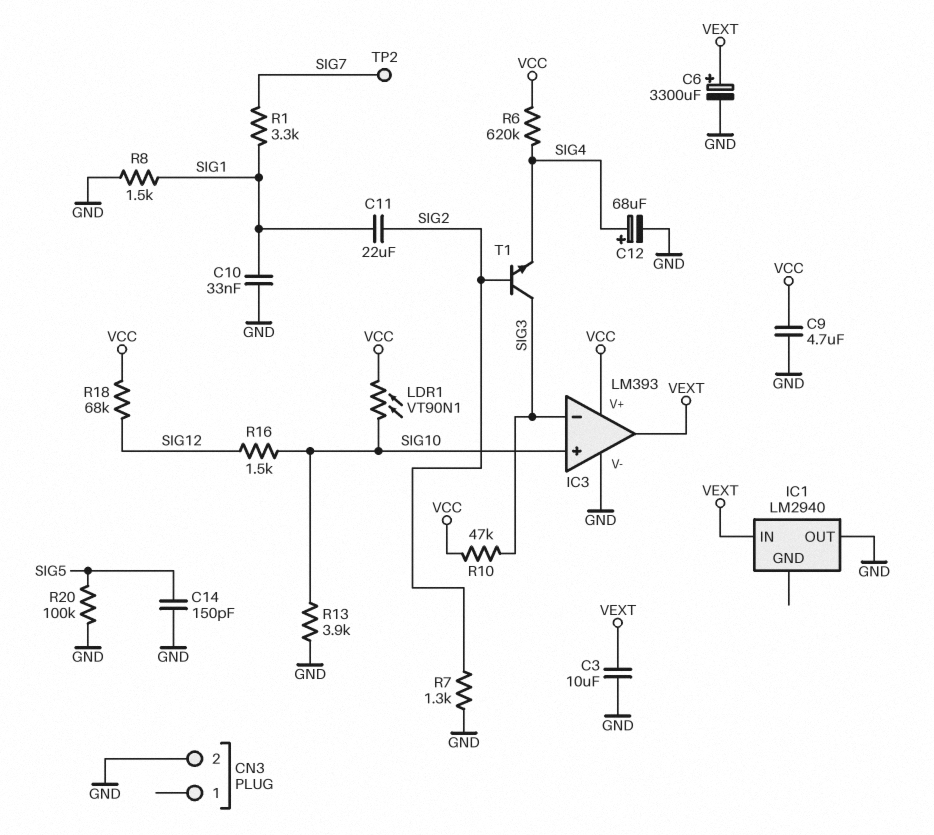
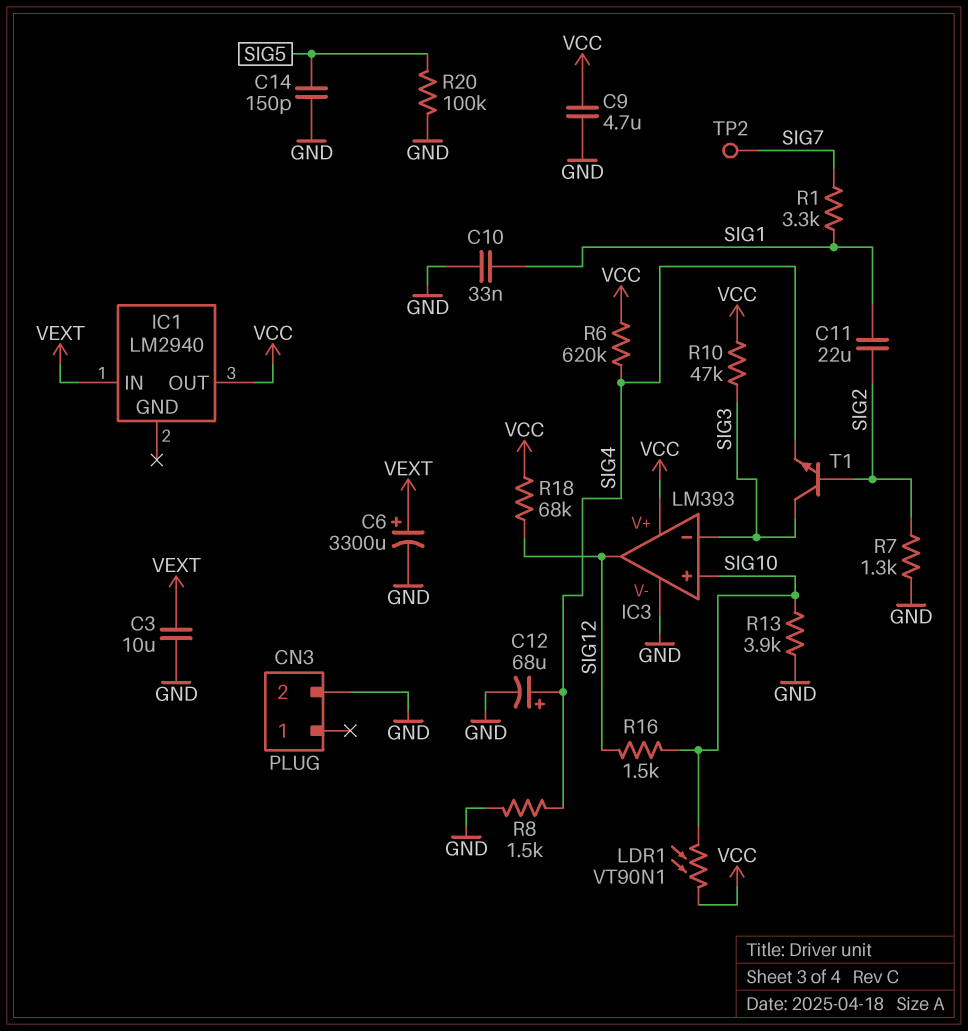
IC1 pin OUT: GND -> VCC
IC3 pin out: VEXT -> SIG12
R8: 1.5k (GND, SIG1) -> 1.5k (GND, SIG4)

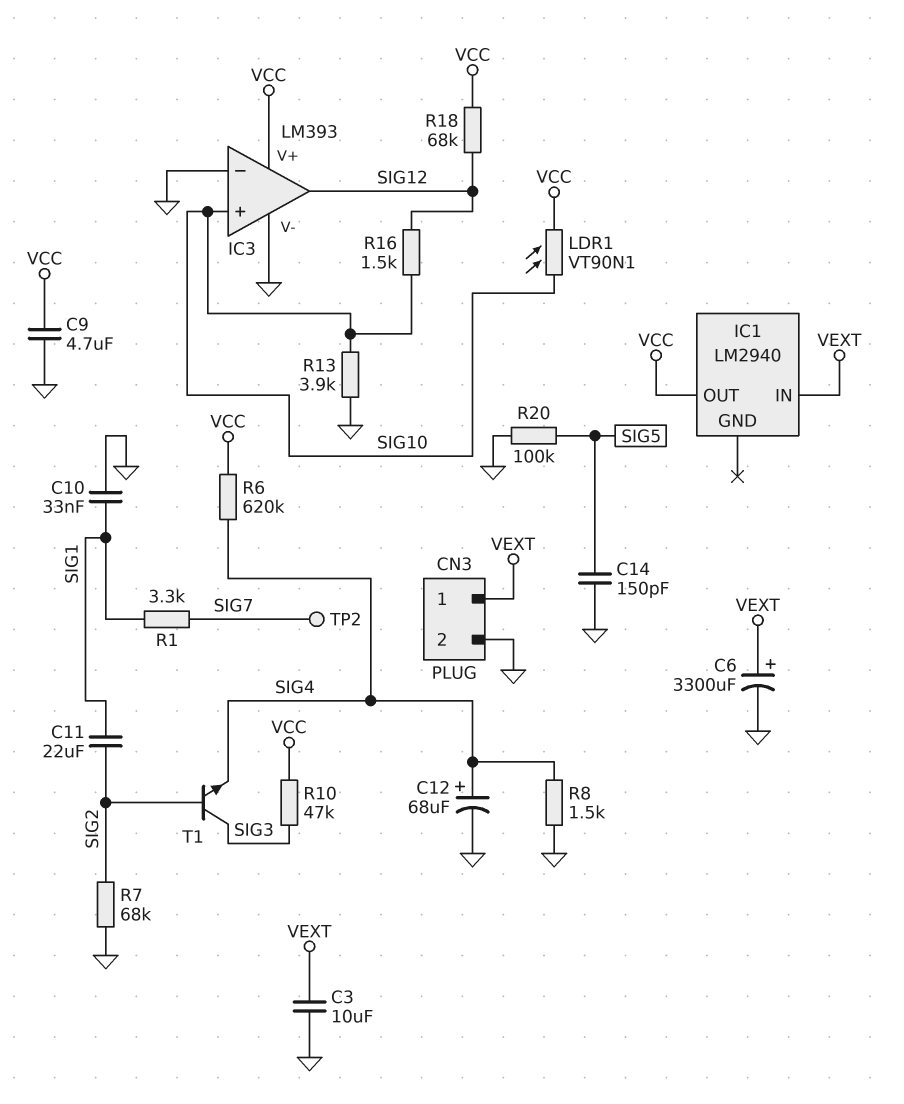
CN3 pin 1: none -> VEXT
IC3 pin in-: SIG3 -> GND
R7: 1.3k (GND, SIG2) -> 68k (GND, SIG2)

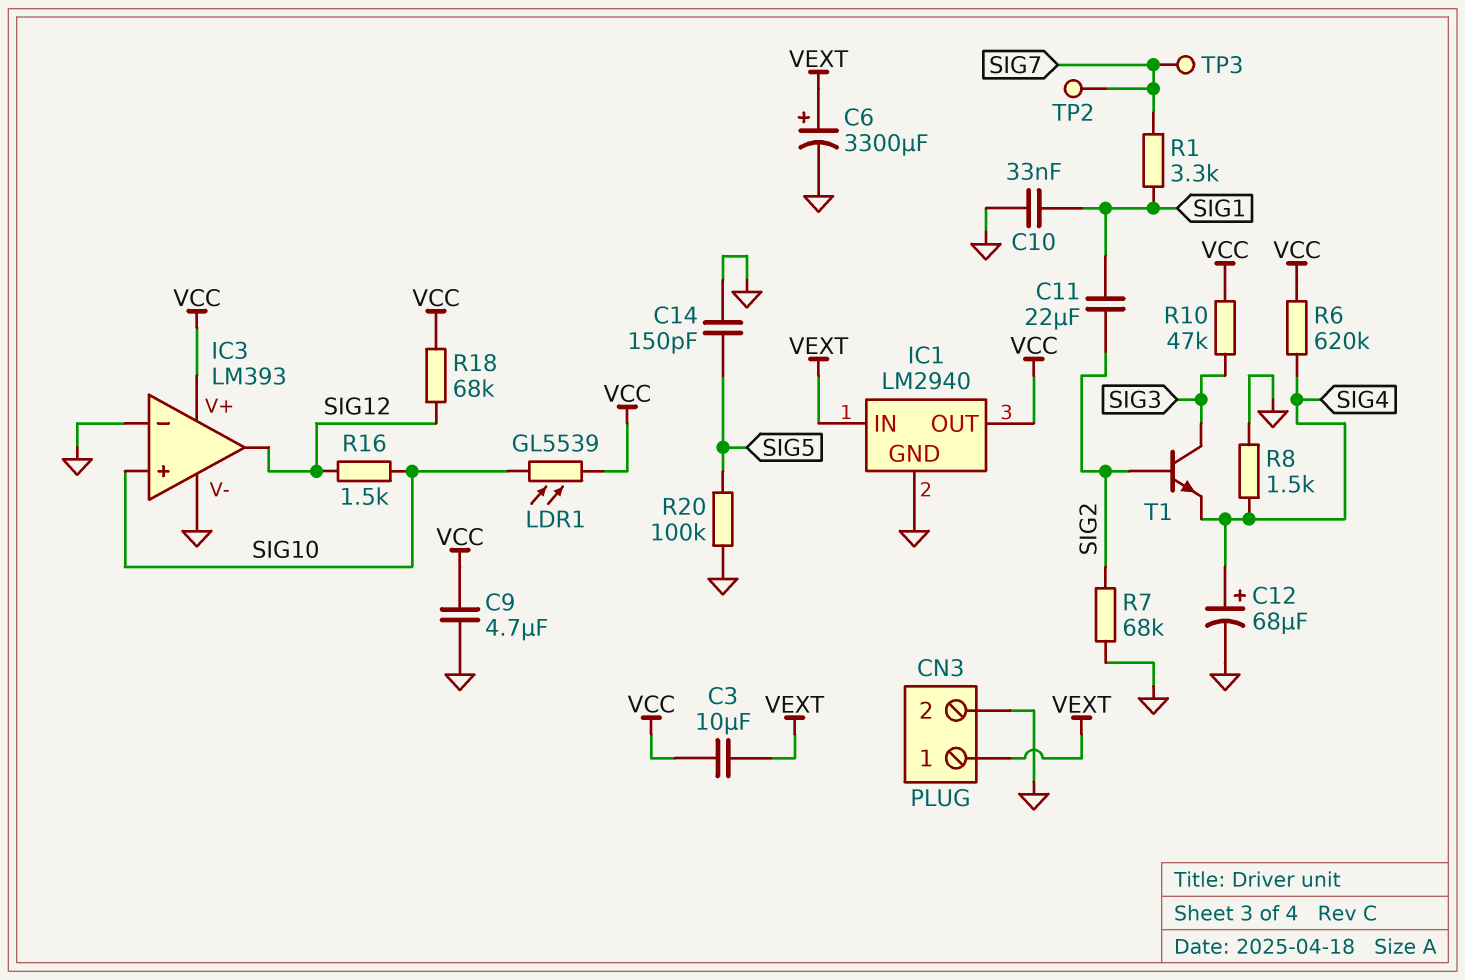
C3: 10uF (GND, VEXT) -> 10uF (VCC, VEXT)
IC1 pin GND: none -> GND
LDR1: VT90N1 (SIG10, VCC) -> GL5539 (SIG10, VCC)
R13: 3.9k (GND, SIG10) -> none
TP3: none -> test point (SIG7)

